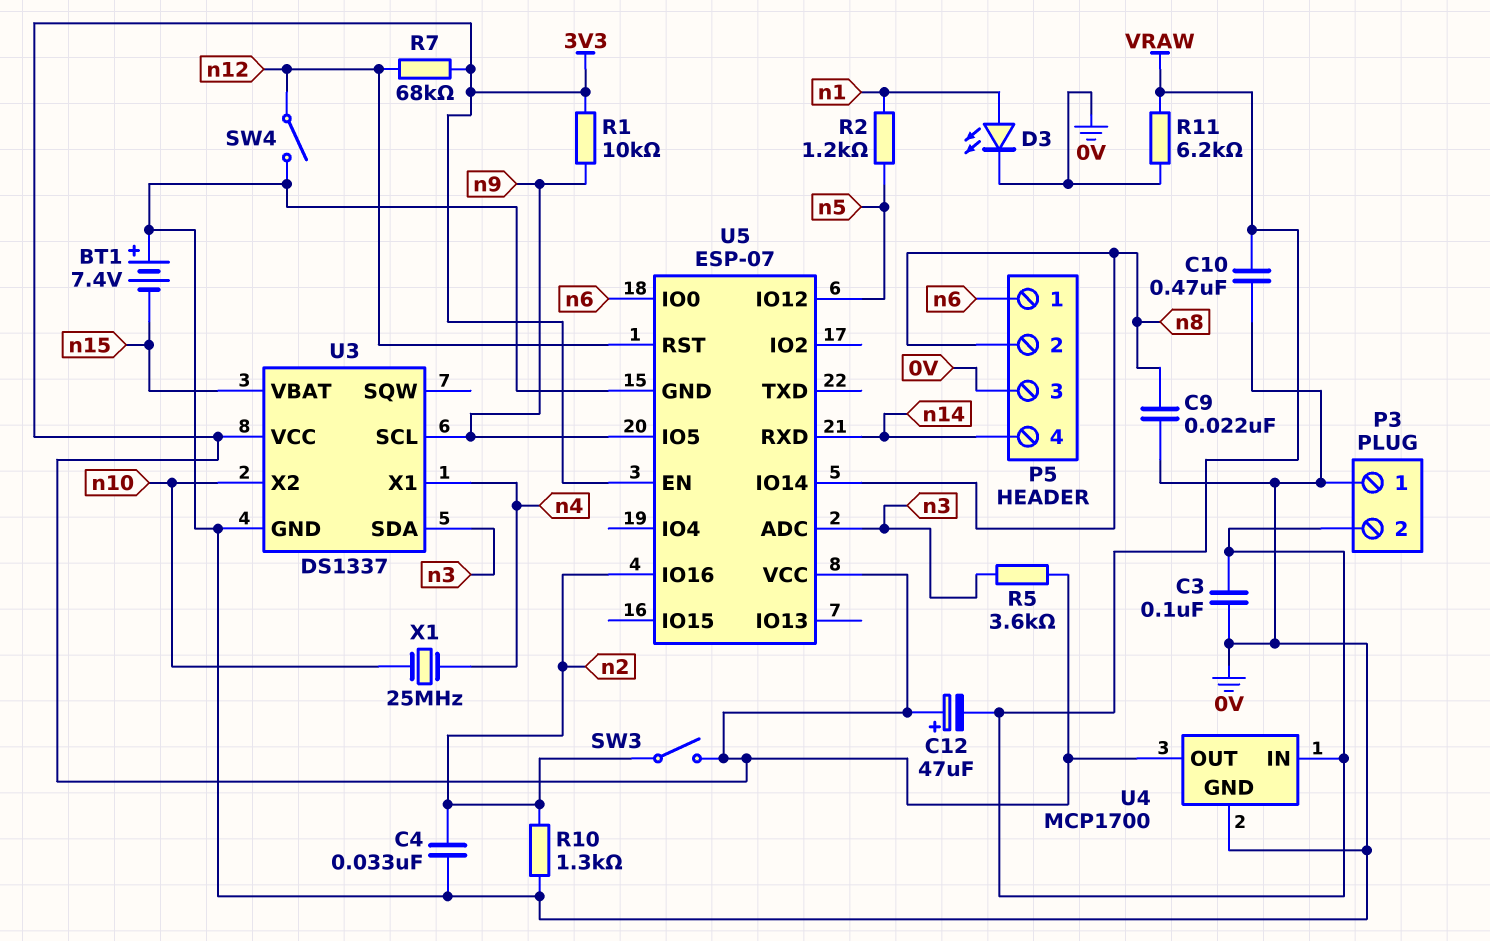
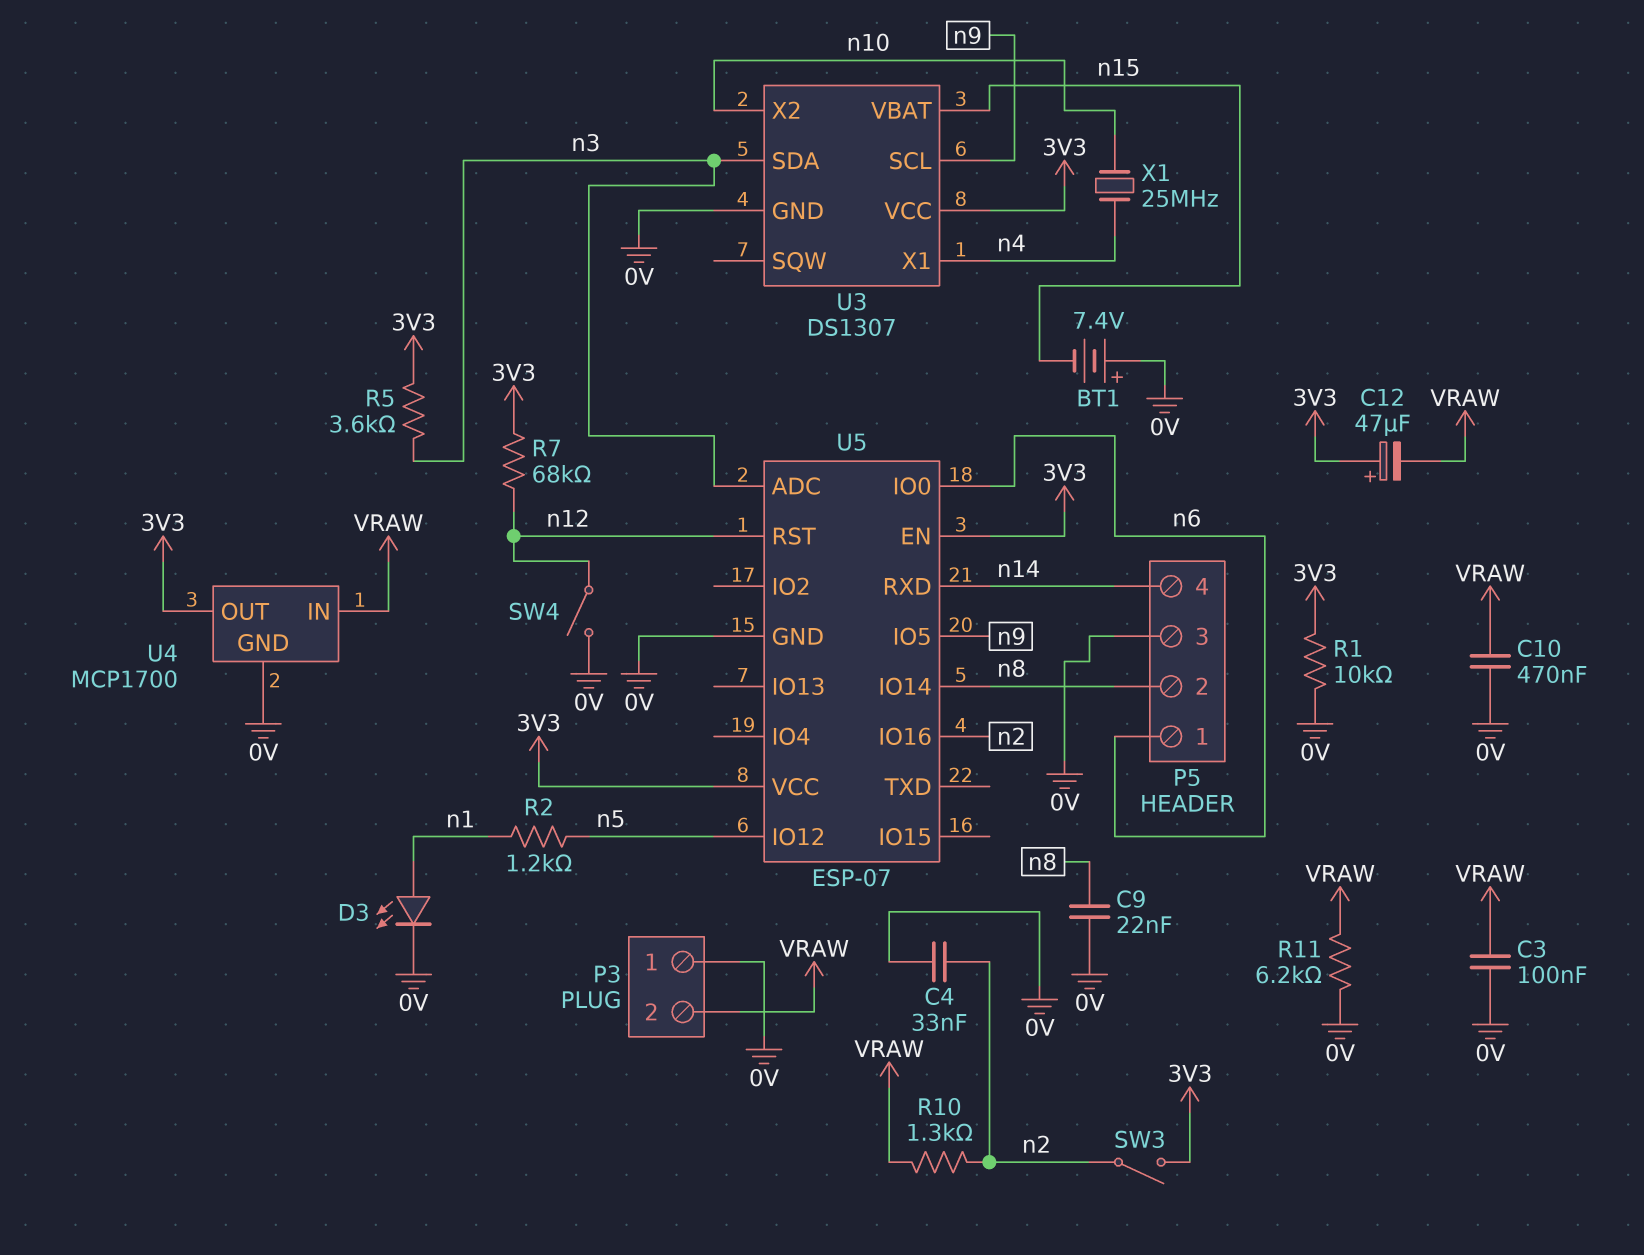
R1: 10k (3V3, n9) -> 10k (0V, 3V3)
R10: 1.3k (0V, n2) -> 1.3k (VRAW, n2)
U3: DS1337 -> DS1307

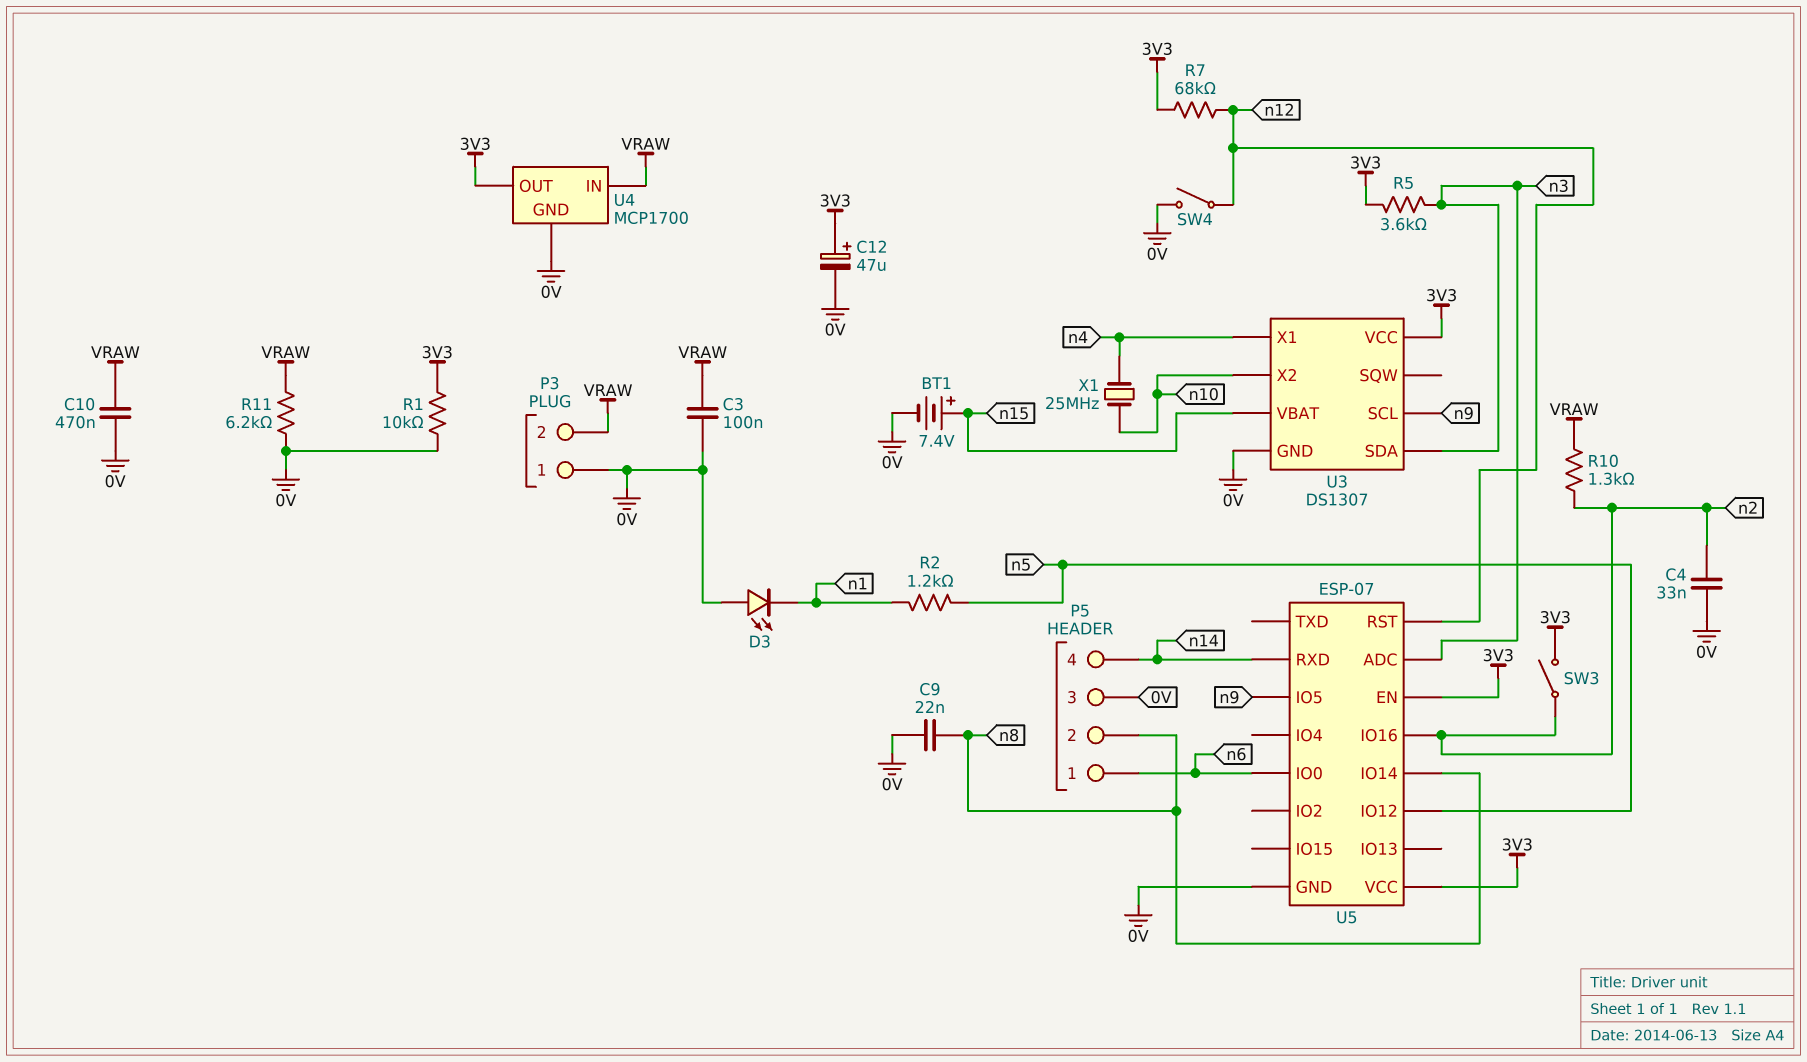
BT1: 7.4V (plus 0V, minus n15) -> 7.4V (plus n15, minus 0V)
C12: 47uF (plus 3V3, minus VRAW) -> 47uF (plus 3V3, minus 0V)
D3: LED (A n1, K 0V) -> LED (A 0V, K n1)

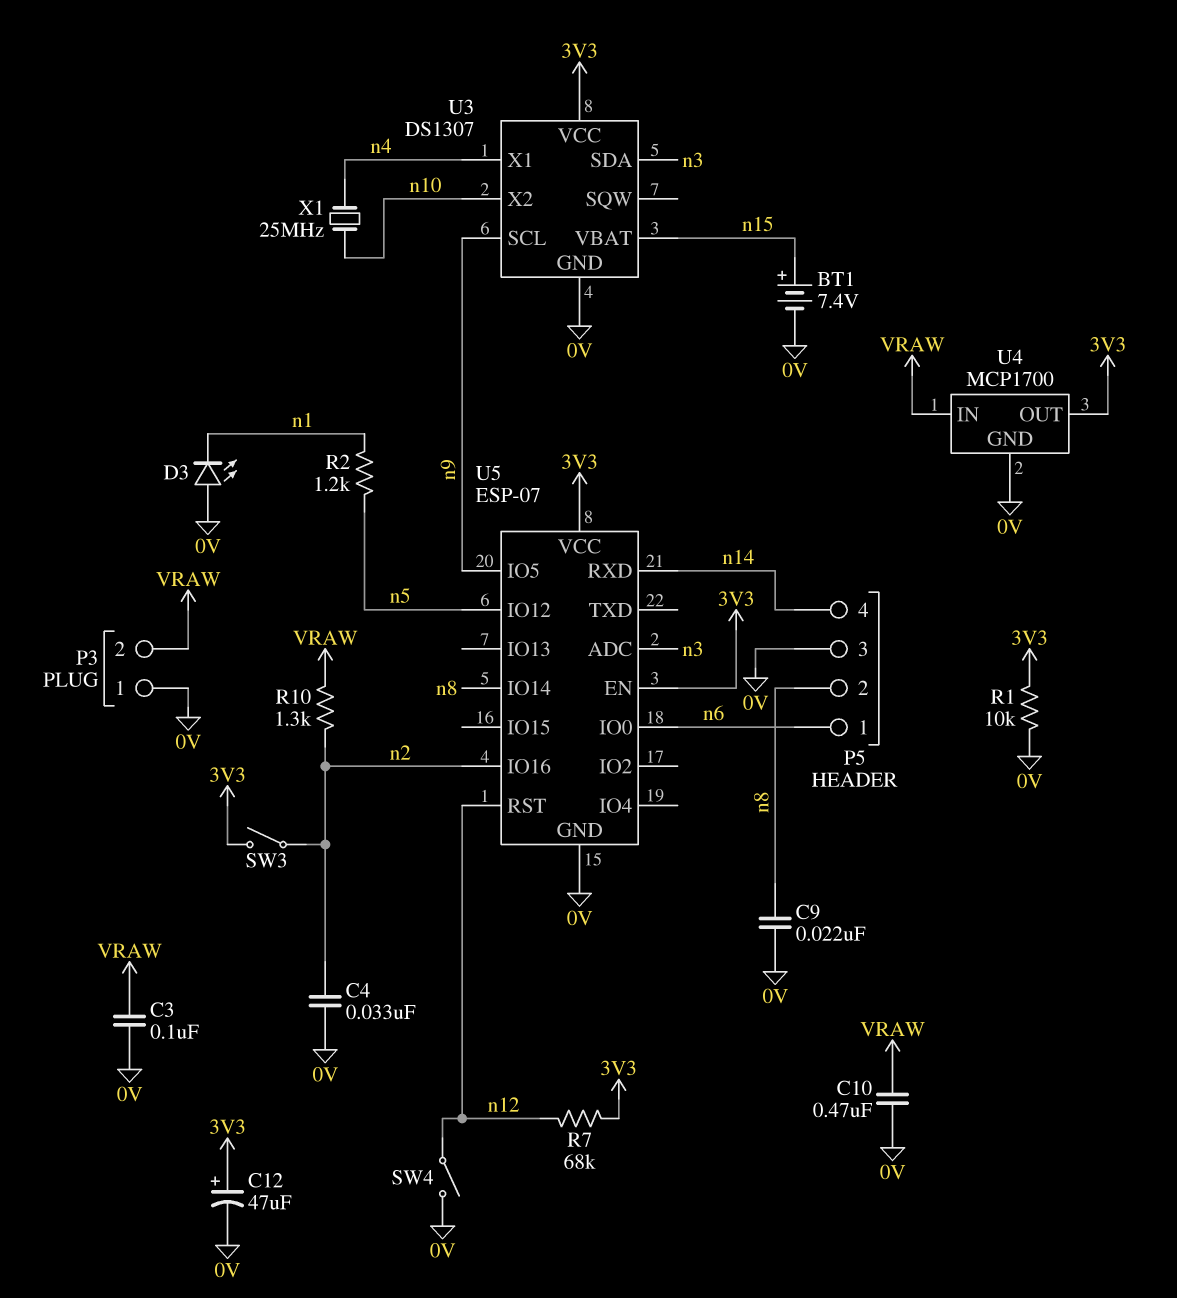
R5: 3.6k (3V3, n3) -> none
R11: 6.2k (0V, VRAW) -> none

